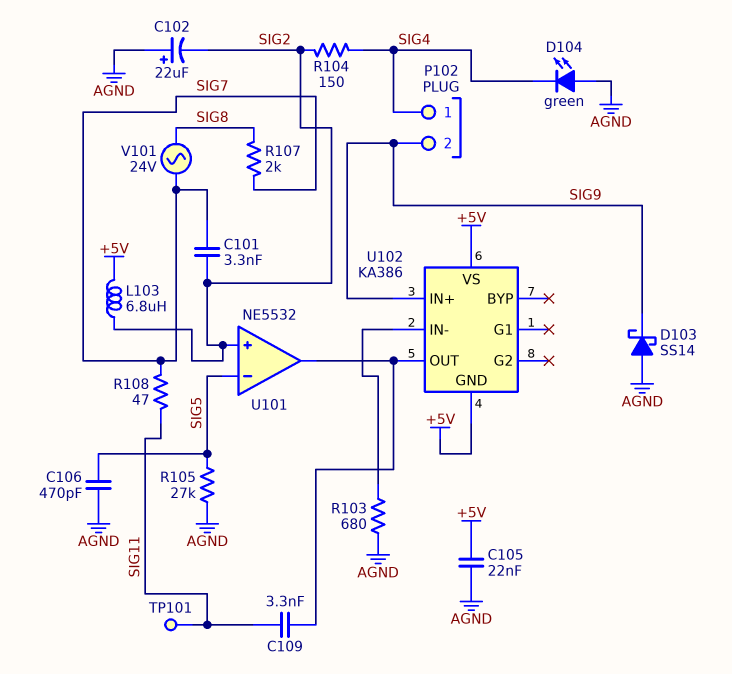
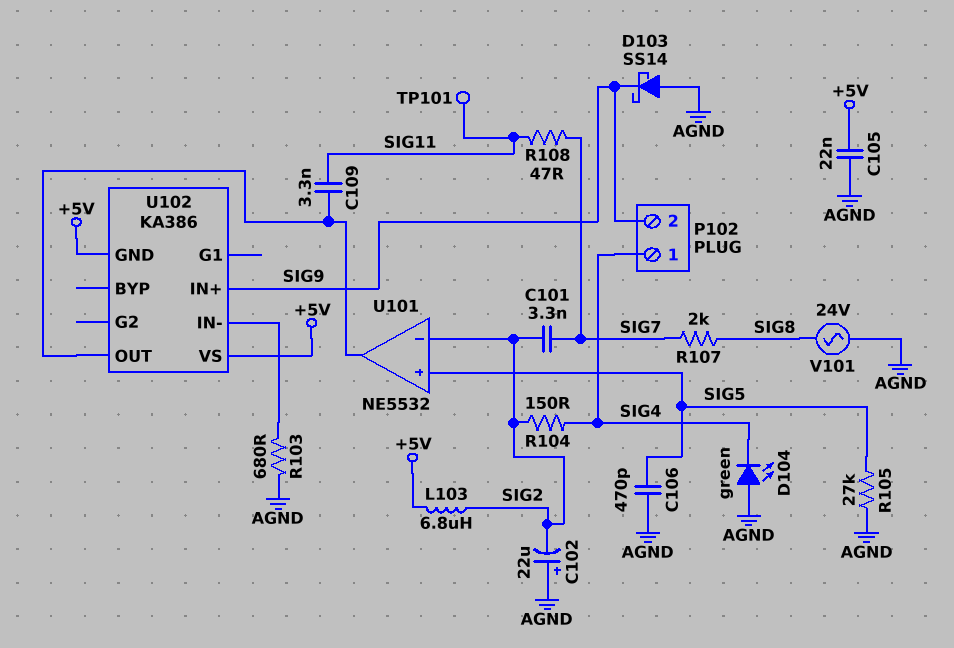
U101 pin in+: SIG2 -> SIG5
U101 pin in-: SIG5 -> SIG2
V101: AC 24V (SIG7, SIG8) -> AC 24V (AGND, SIG8)

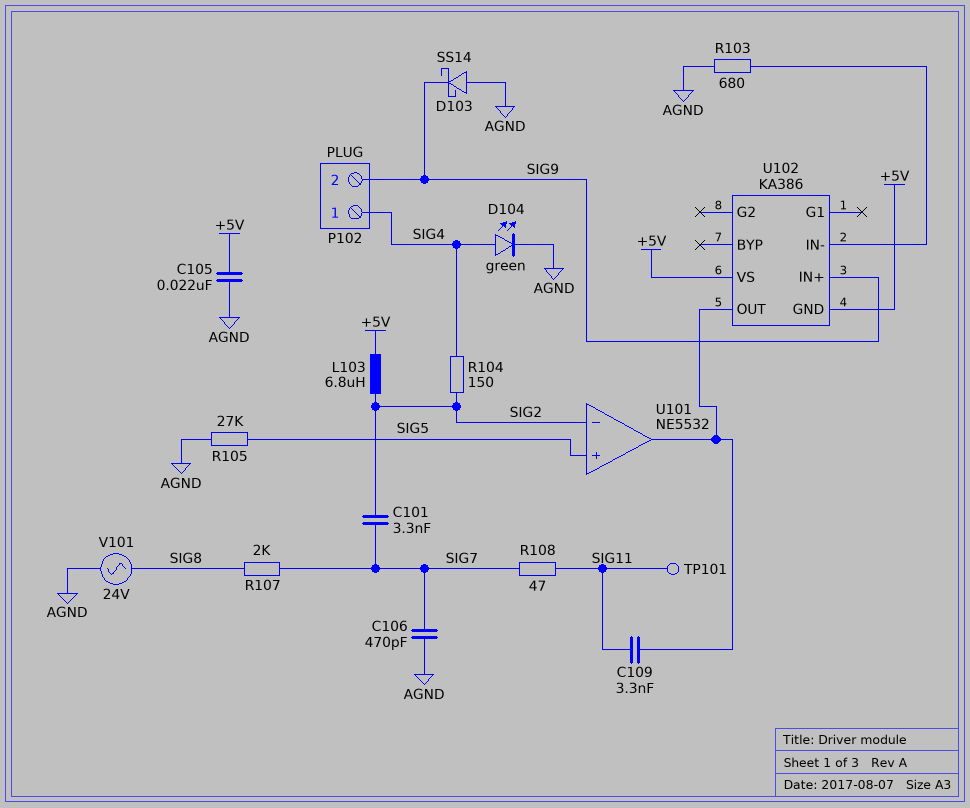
C102: 22uF (plus AGND, minus SIG2) -> none
C106: 470pF (AGND, SIG5) -> 470pF (AGND, SIG7)
D104: LED green (A AGND, K SIG4) -> LED green (A SIG4, K AGND)

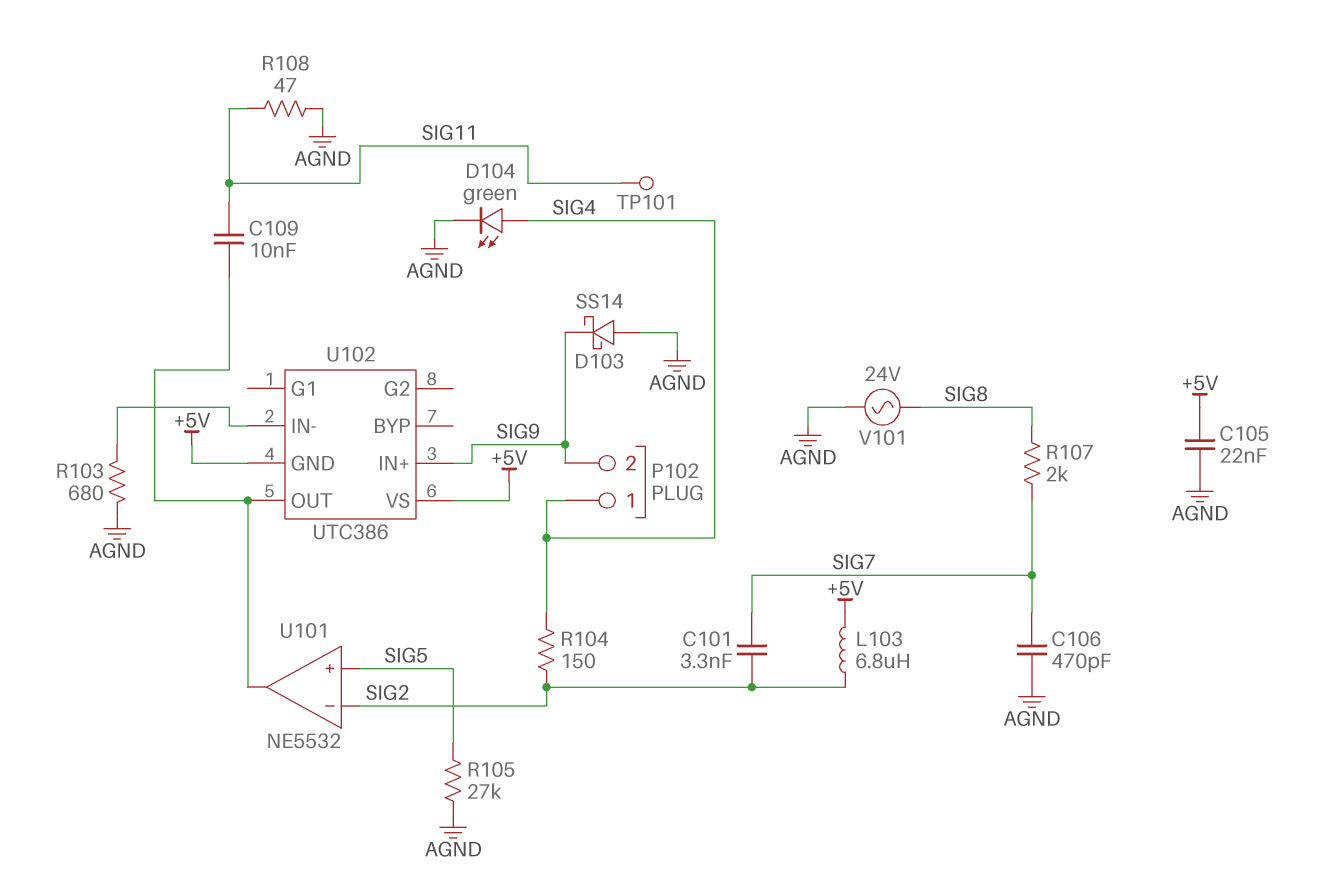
C109: 3.3nF (SIG11, U101/out) -> 10nF (SIG11, U101/out)
R108: 47 (SIG7, SIG11) -> 47 (AGND, SIG11)
U102: KA386 -> UTC386

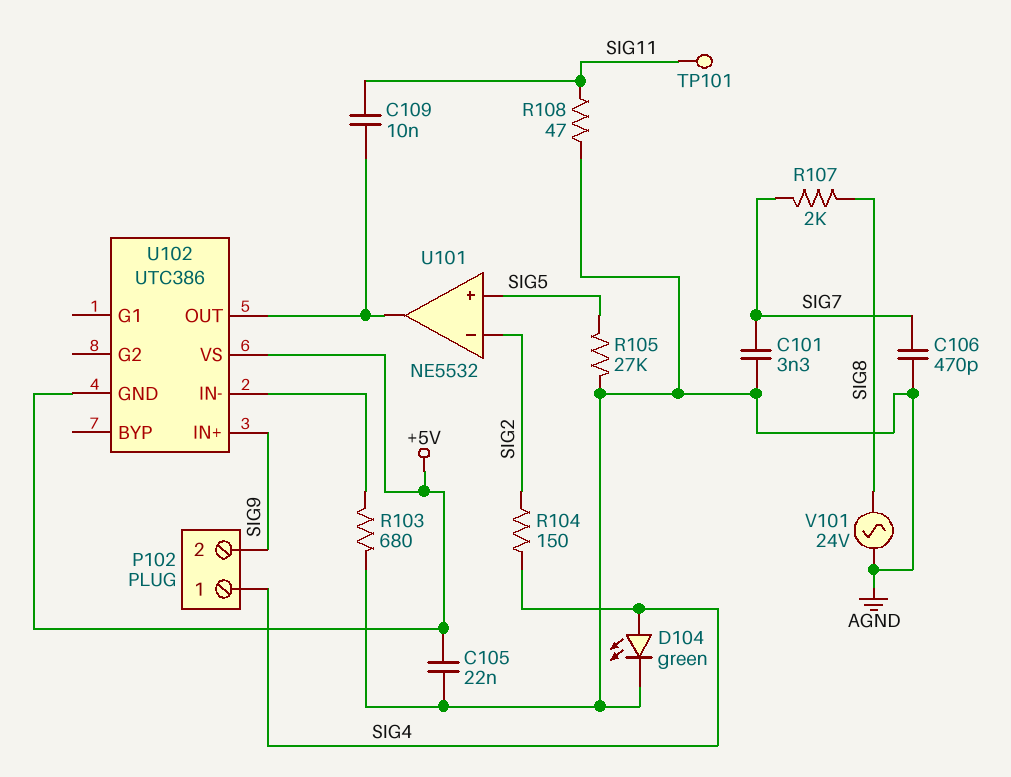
C101: 3.3nF (SIG2, SIG7) -> 3.3nF (AGND, SIG7)
D103: schottky SS14 (A AGND, K SIG9) -> none
L103: 6.8uH (+5V, SIG2) -> none

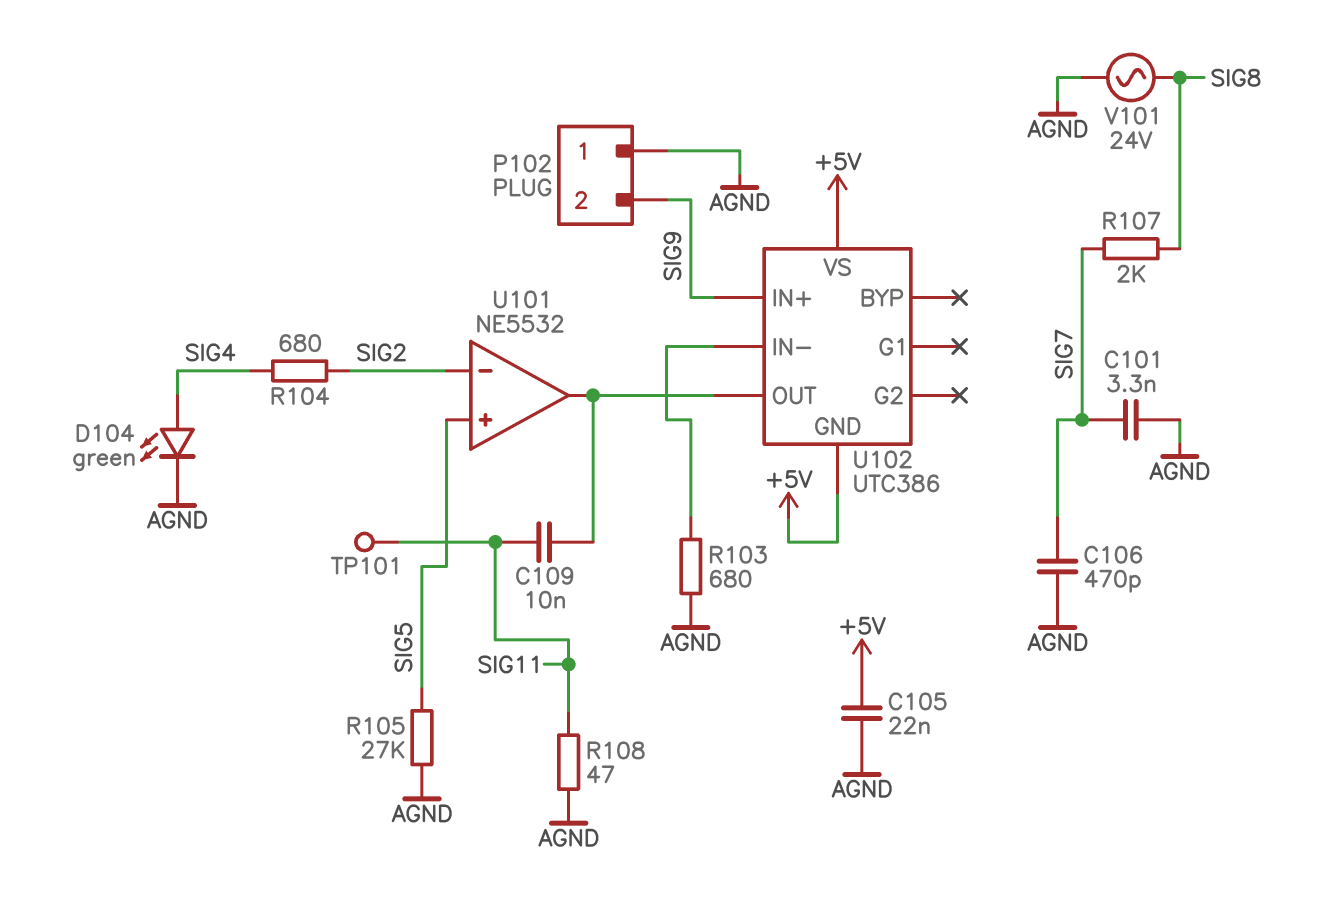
P102 pin 1: SIG4 -> AGND
R104: 150 (SIG2, SIG4) -> 680 (SIG2, SIG4)

